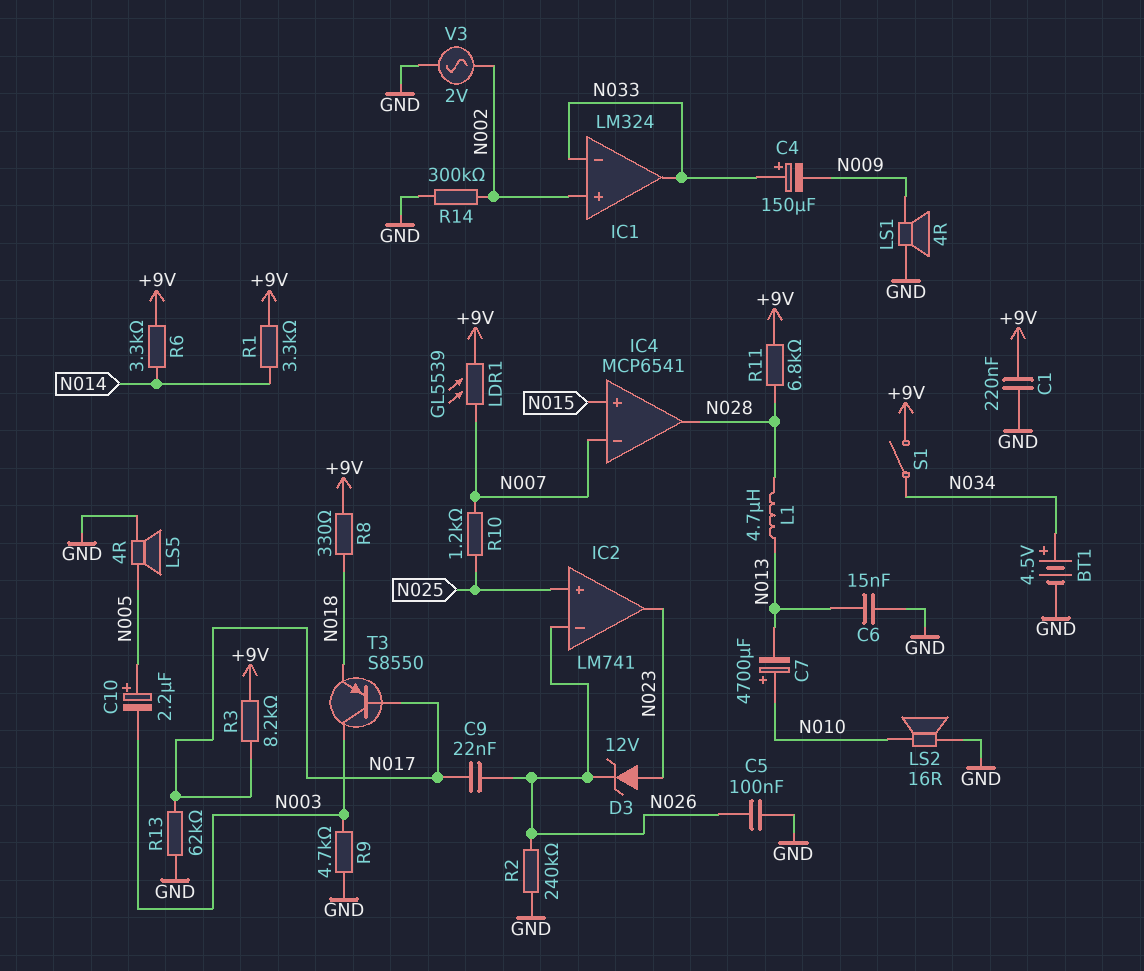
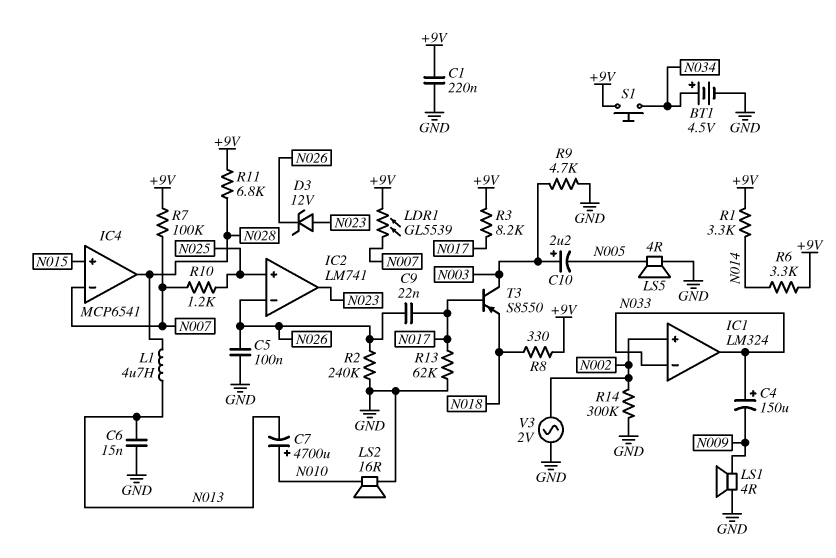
C10: 2.2uF (plus N005, minus N003) -> 2.2uF (plus N003, minus N005)
R7: none -> 100k (+9V, N007)
S1: switch (+9V, N034) -> button (+9V, N034)

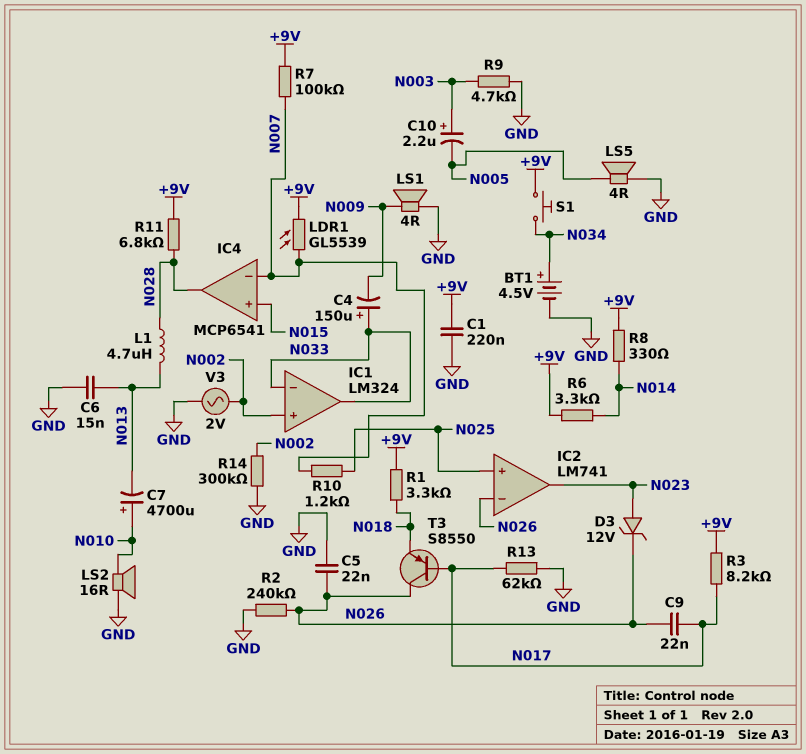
C5: 100nF (GND, N026) -> 22nF (GND, N026)
R1: 3.3k (+9V, N014) -> 3.3k (+9V, N018)
R8: 330 (+9V, N018) -> 330 (+9V, N014)
T3: PNP S8550 (B N017, C N003, E N018) -> PNP S8550 (B N017, C N026, E N018)

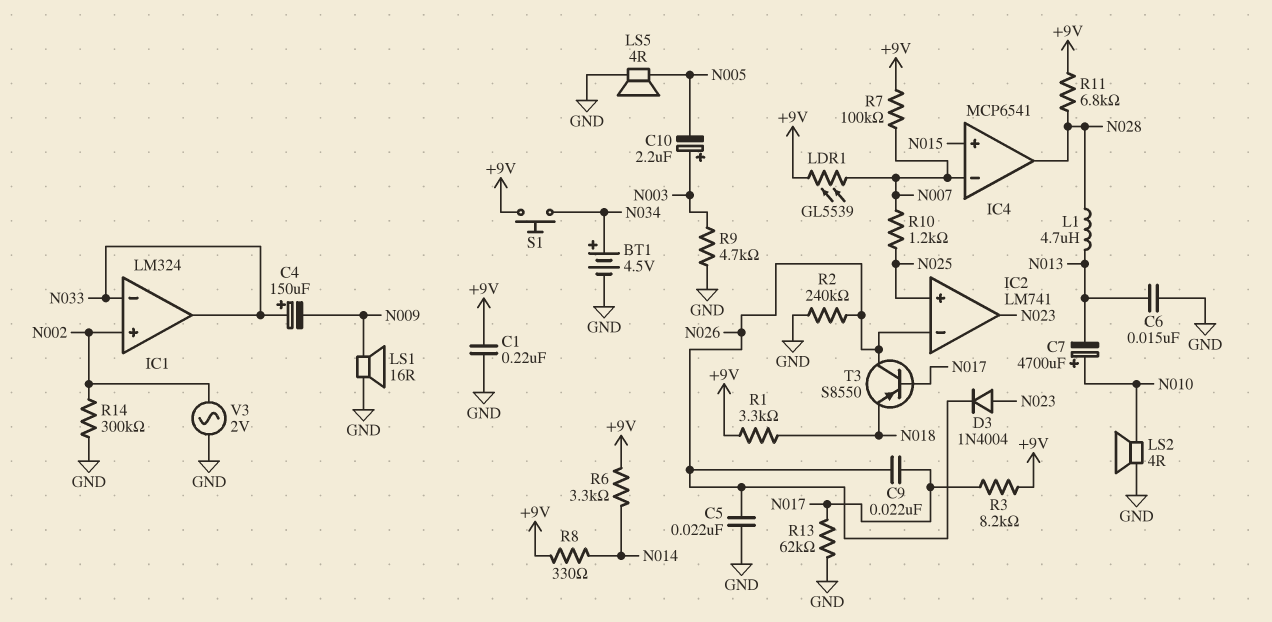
D3: zener 12V (A N023, K N026) -> diode 1N4004 (A N023, K N026)
LS1: speaker 4R (GND, N009) -> speaker 16R (GND, N009)
LS2: speaker 16R (GND, N010) -> speaker 4R (GND, N010)

